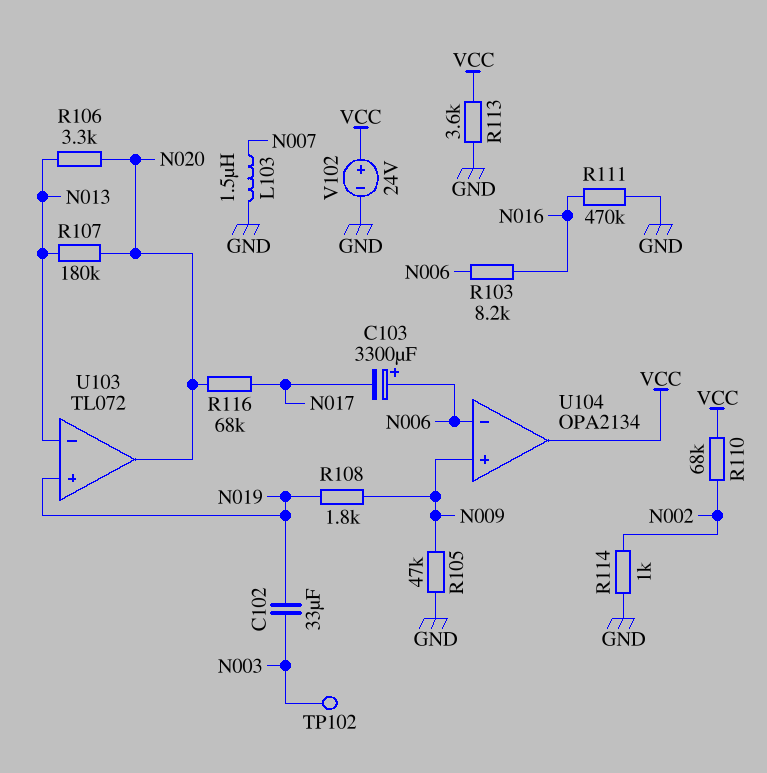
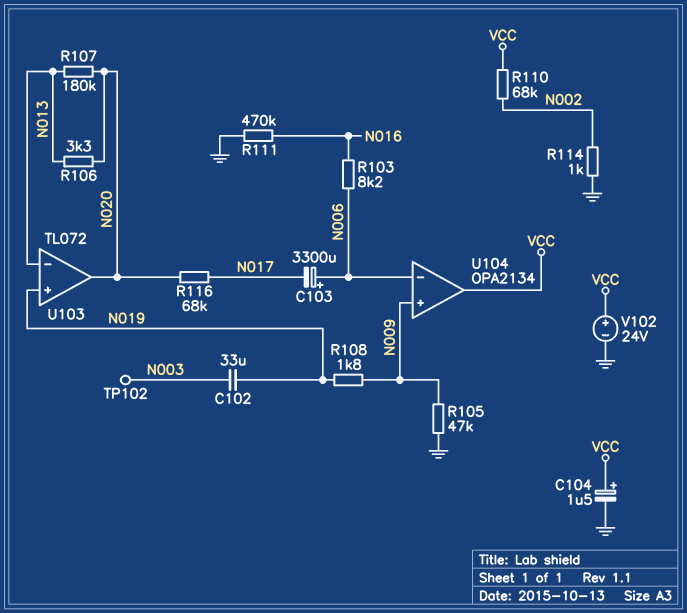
C104: none -> 1.5uF (plus VCC, minus GND)
L103: 1.5uH (GND, N007) -> none
R113: 3.6k (GND, VCC) -> none

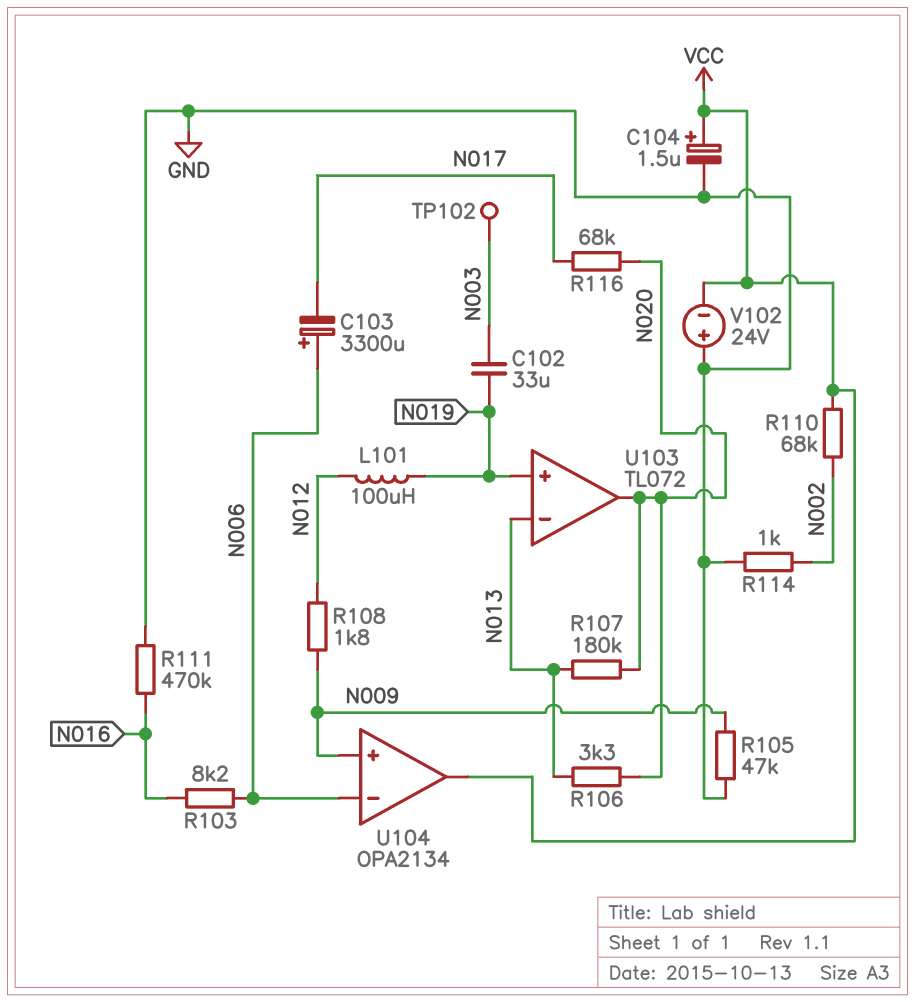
L101: none -> 100uH (N012, N019)
R108: 1.8k (N009, N019) -> 1.8k (N009, N012)
V102: 24V (plus VCC, minus GND) -> 24V (plus GND, minus VCC)

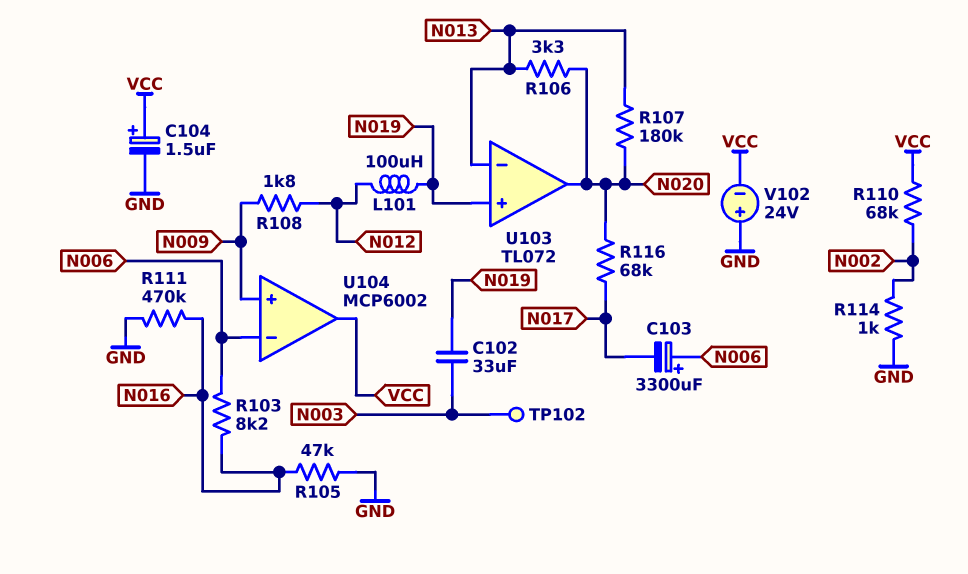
R105: 47k (GND, N009) -> 47k (GND, N016)
U104: OPA2134 -> MCP6002

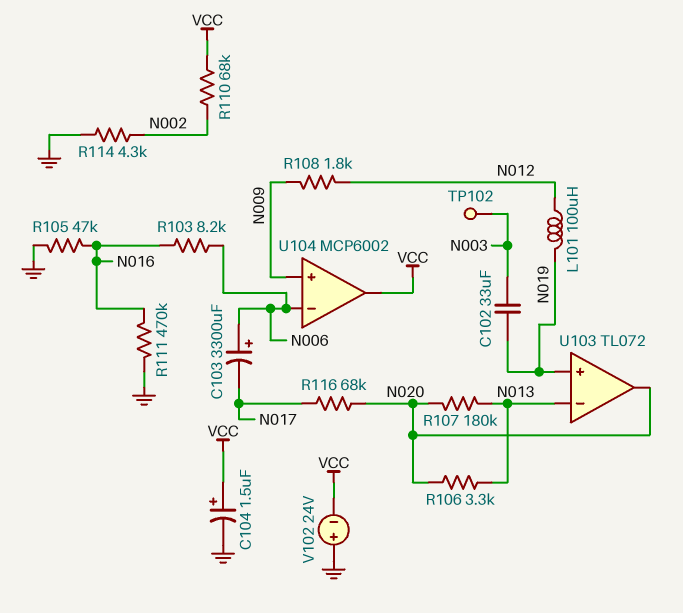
R114: 1k (GND, N002) -> 4.3k (GND, N002)

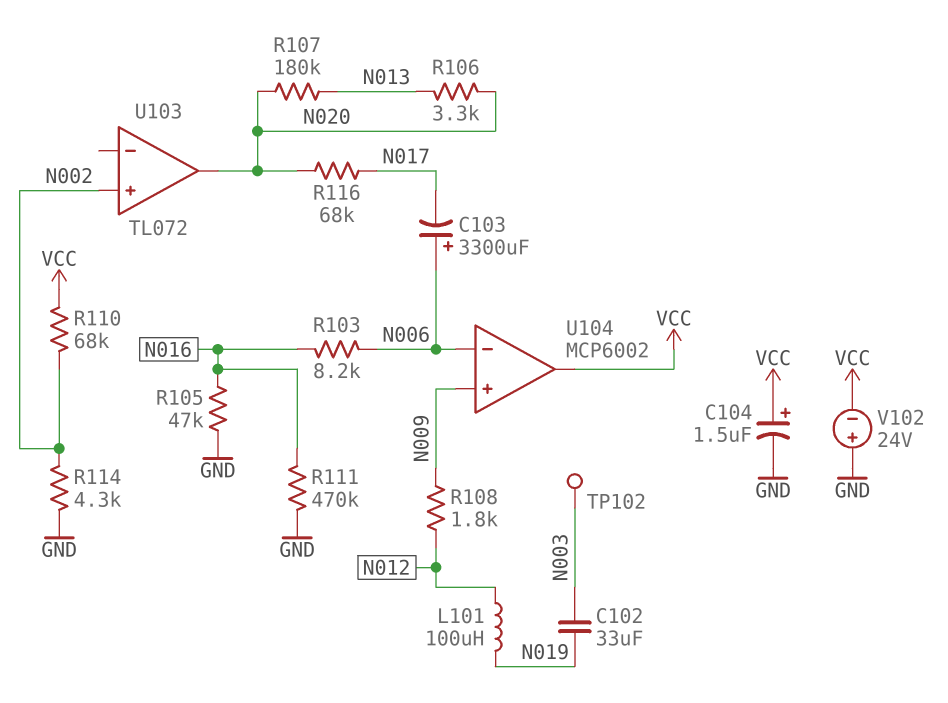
U103 pin in+: N019 -> N002
U103 pin in-: N013 -> none

